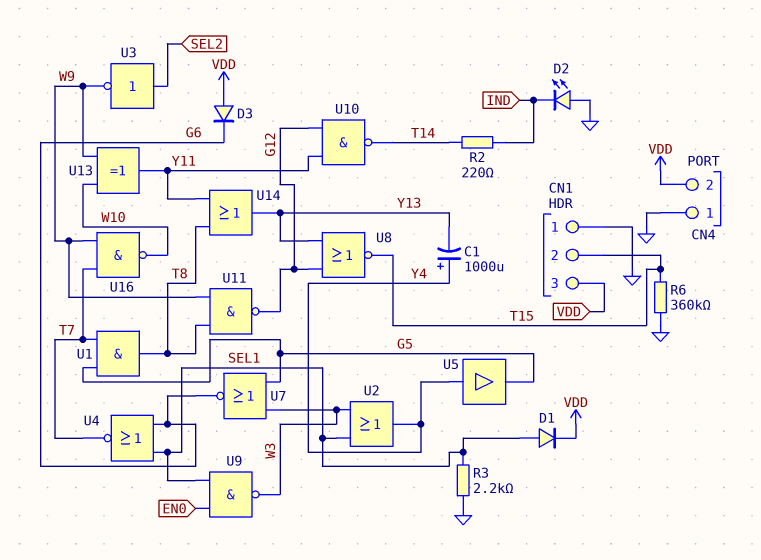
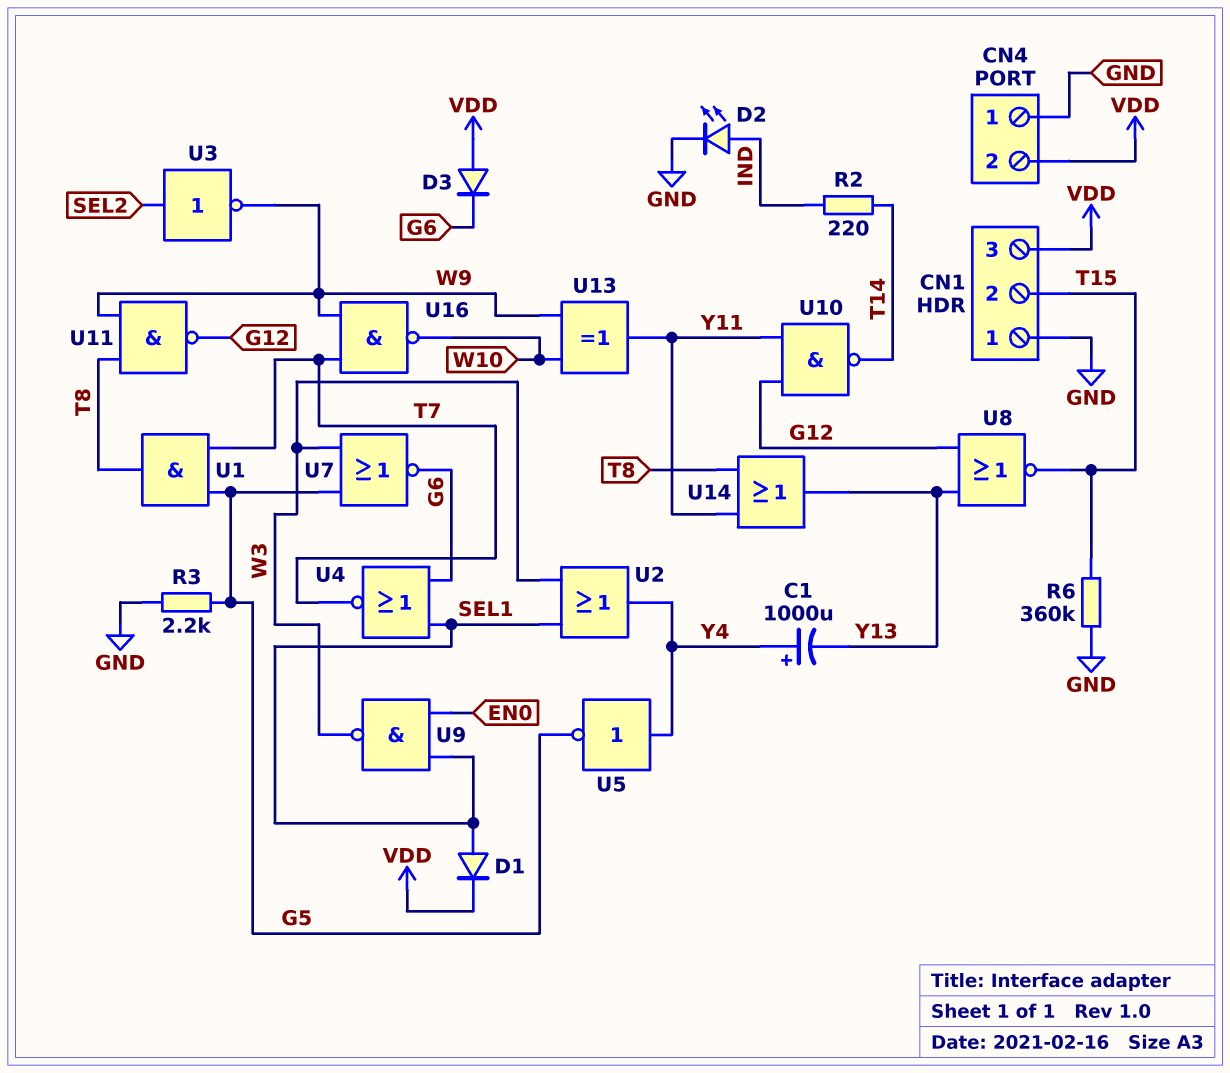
D2: LED (A GND, K IND) -> LED (A IND, K GND)
R3: 2.2k (GND, SEL1) -> 2.2k (G5, GND)
U5: buffer (in Y4, out G5) -> NOT (in Y4, out G5)

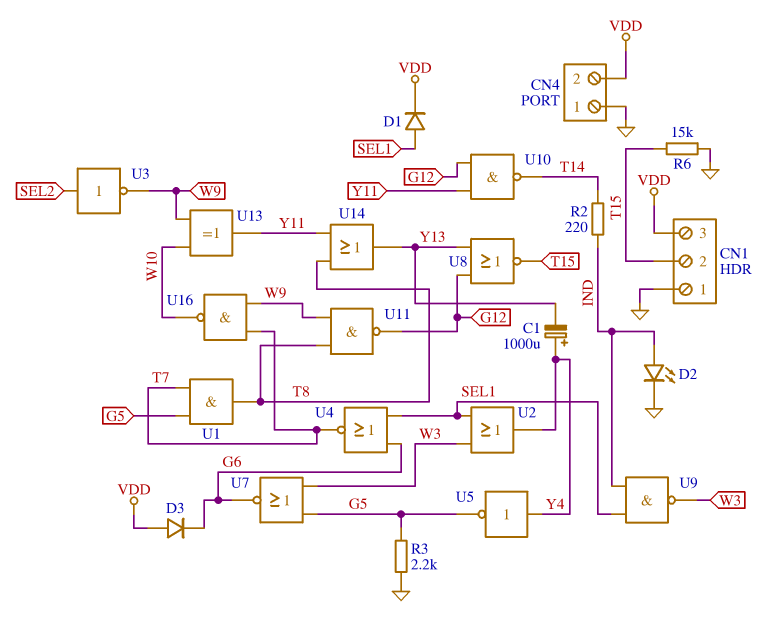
R6: 360k (GND, T15) -> 15k (GND, T15)
U9: NAND (in EN0, in SEL1, out W3) -> NAND (in IND, in SEL1, out W3)

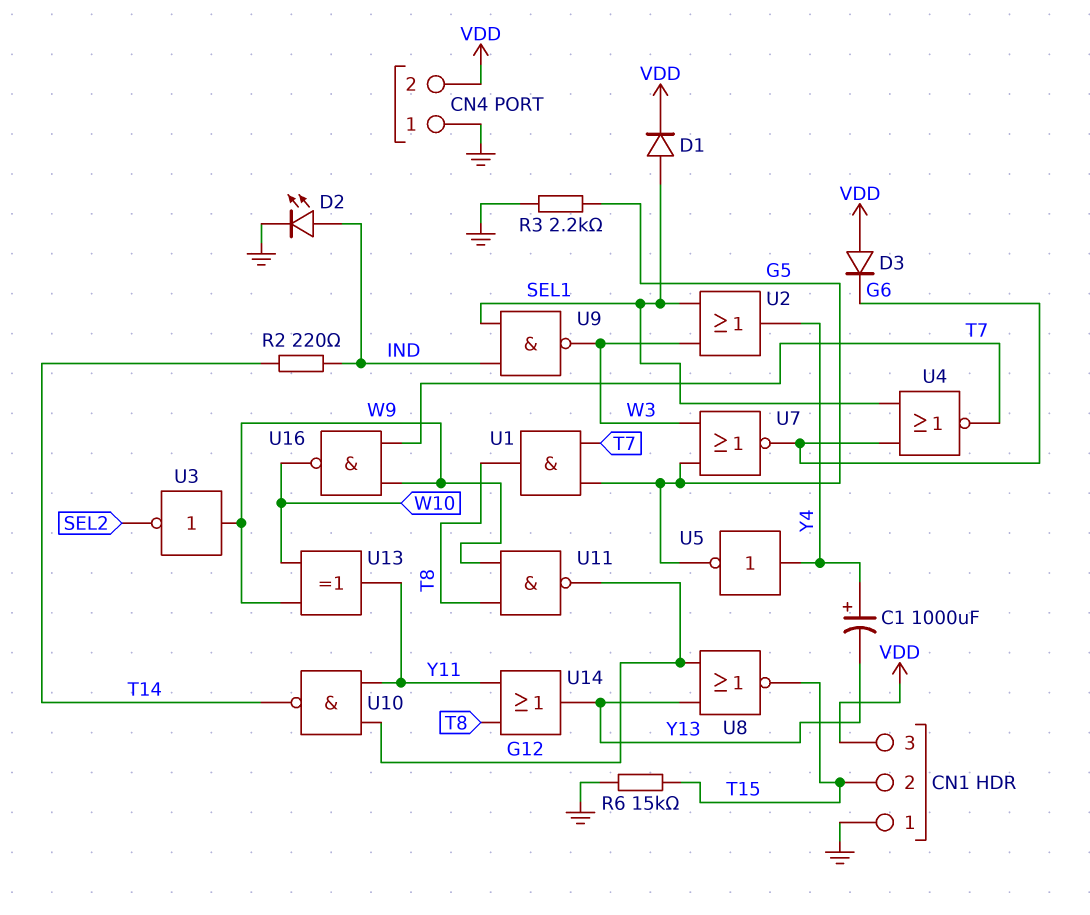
U3: NOT (in SEL2, out W9) -> NOT (in W9, out SEL2)

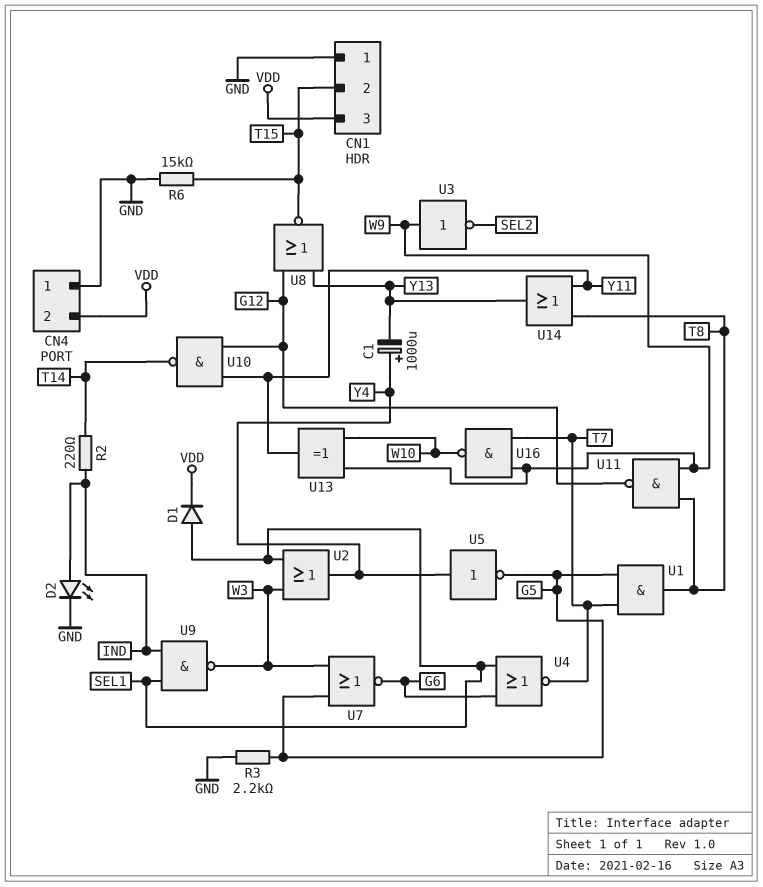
D3: diode (A VDD, K G6) -> none

